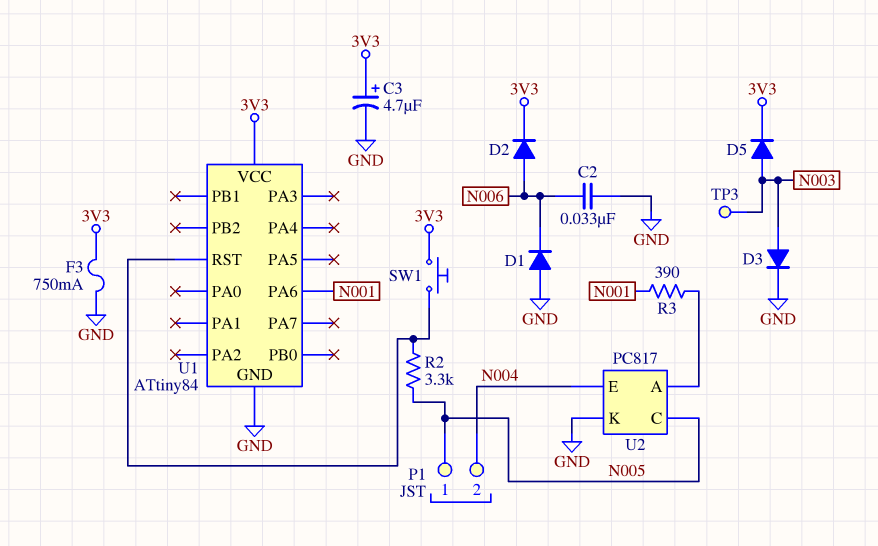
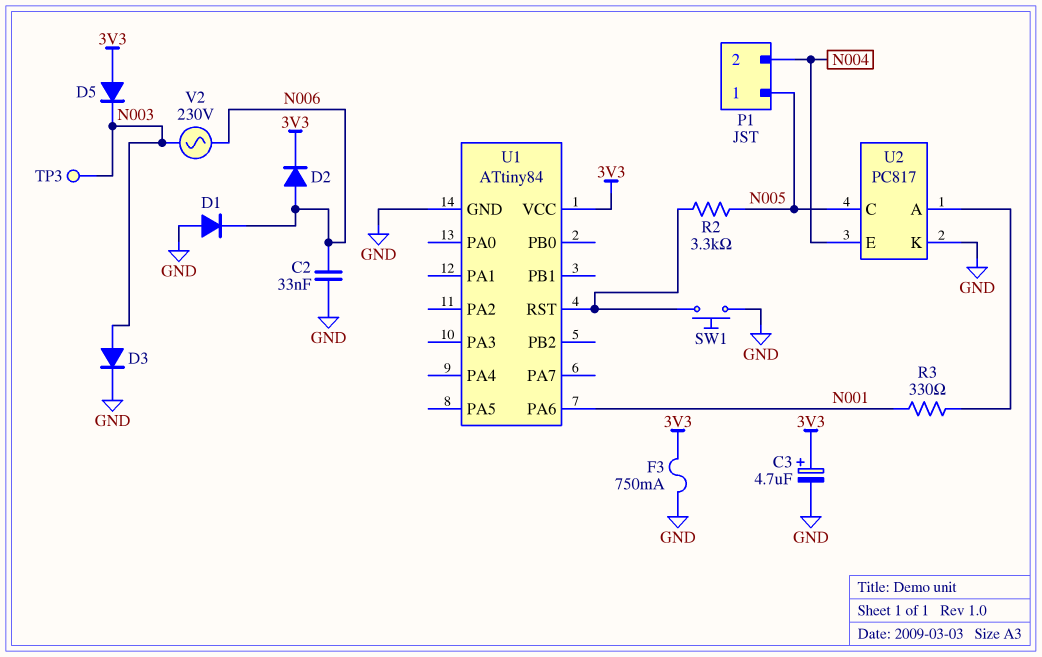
D5: diode (A N003, K 3V3) -> diode (A 3V3, K N003)
R3: 390 (N001, U2/A) -> 330 (N001, U2/A)
SW1: button (3V3, U1/RST) -> button (GND, U1/RST)
V2: none -> AC 230V (N003, N006)

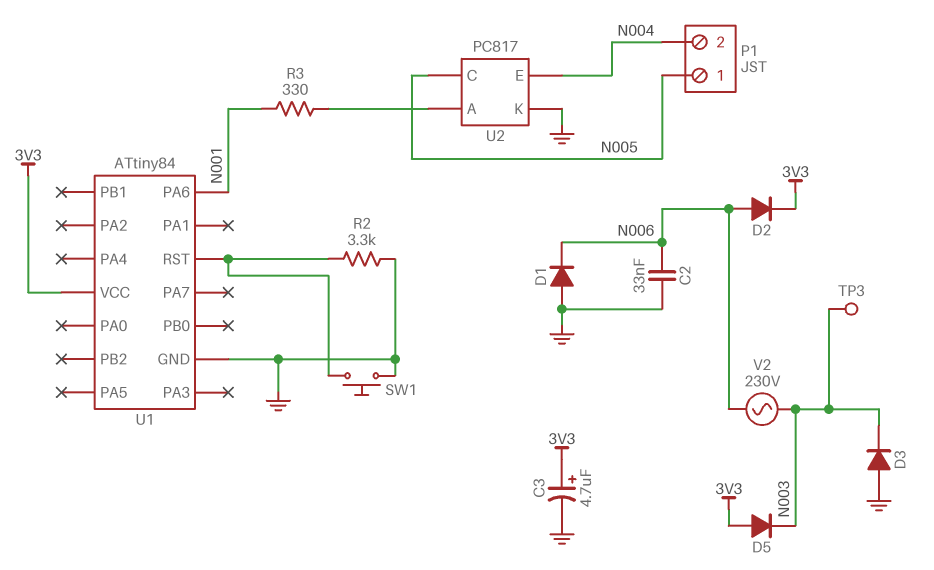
D3: diode (A N003, K GND) -> diode (A GND, K N003)
F3: 750mA (3V3, GND) -> none
R2: 3.3k (N005, U1/RST) -> 3.3k (GND, U1/RST)

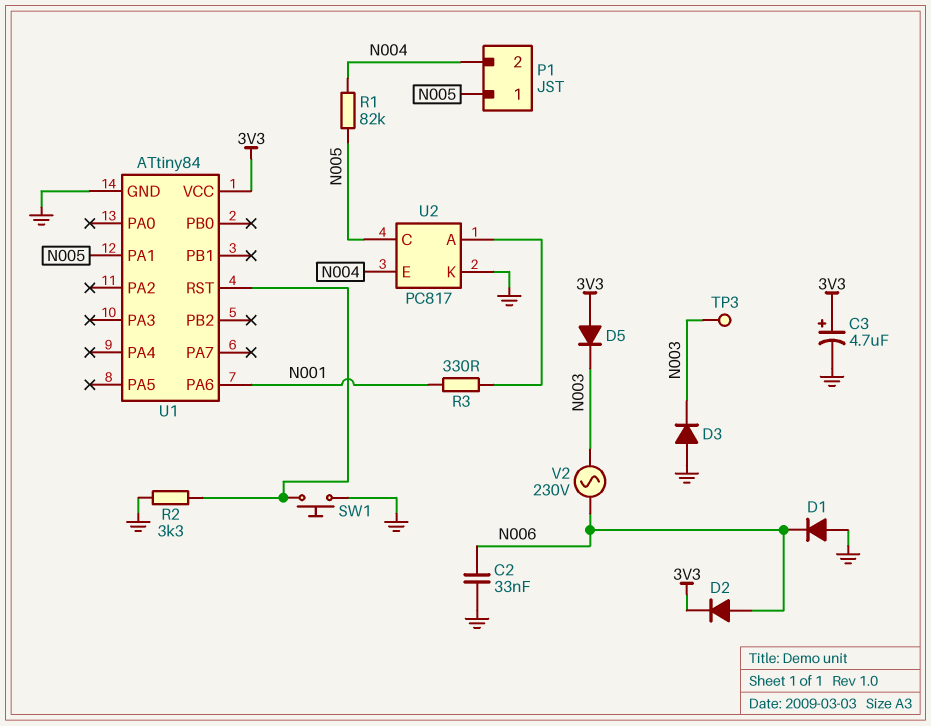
R1: none -> 82k (N004, N005)
U1 pin PA1: none -> N005

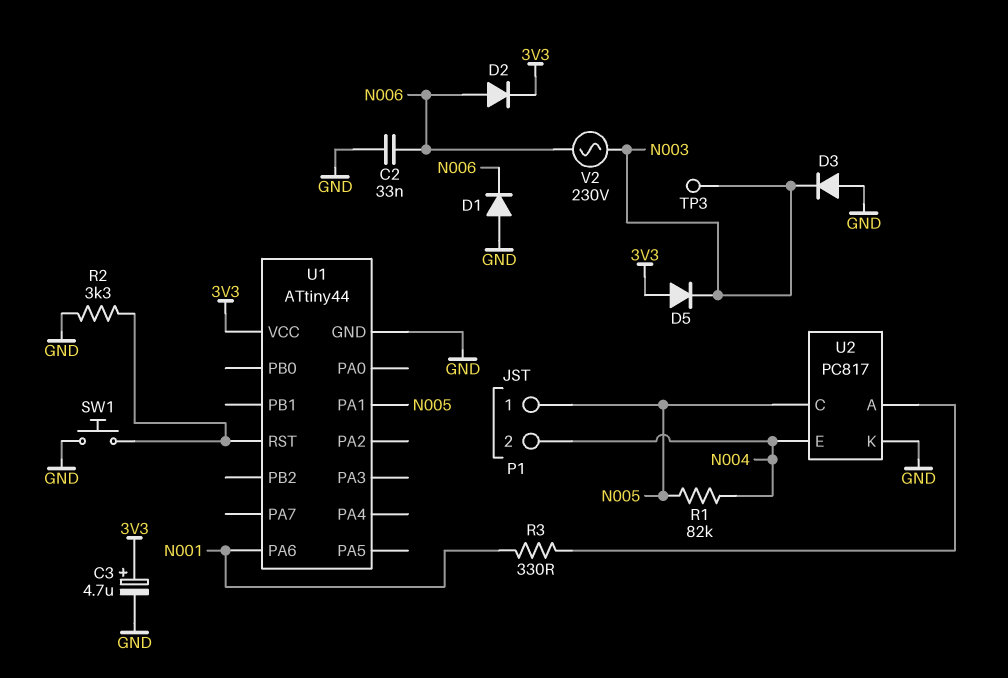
U1: ATtiny84 -> ATtiny44

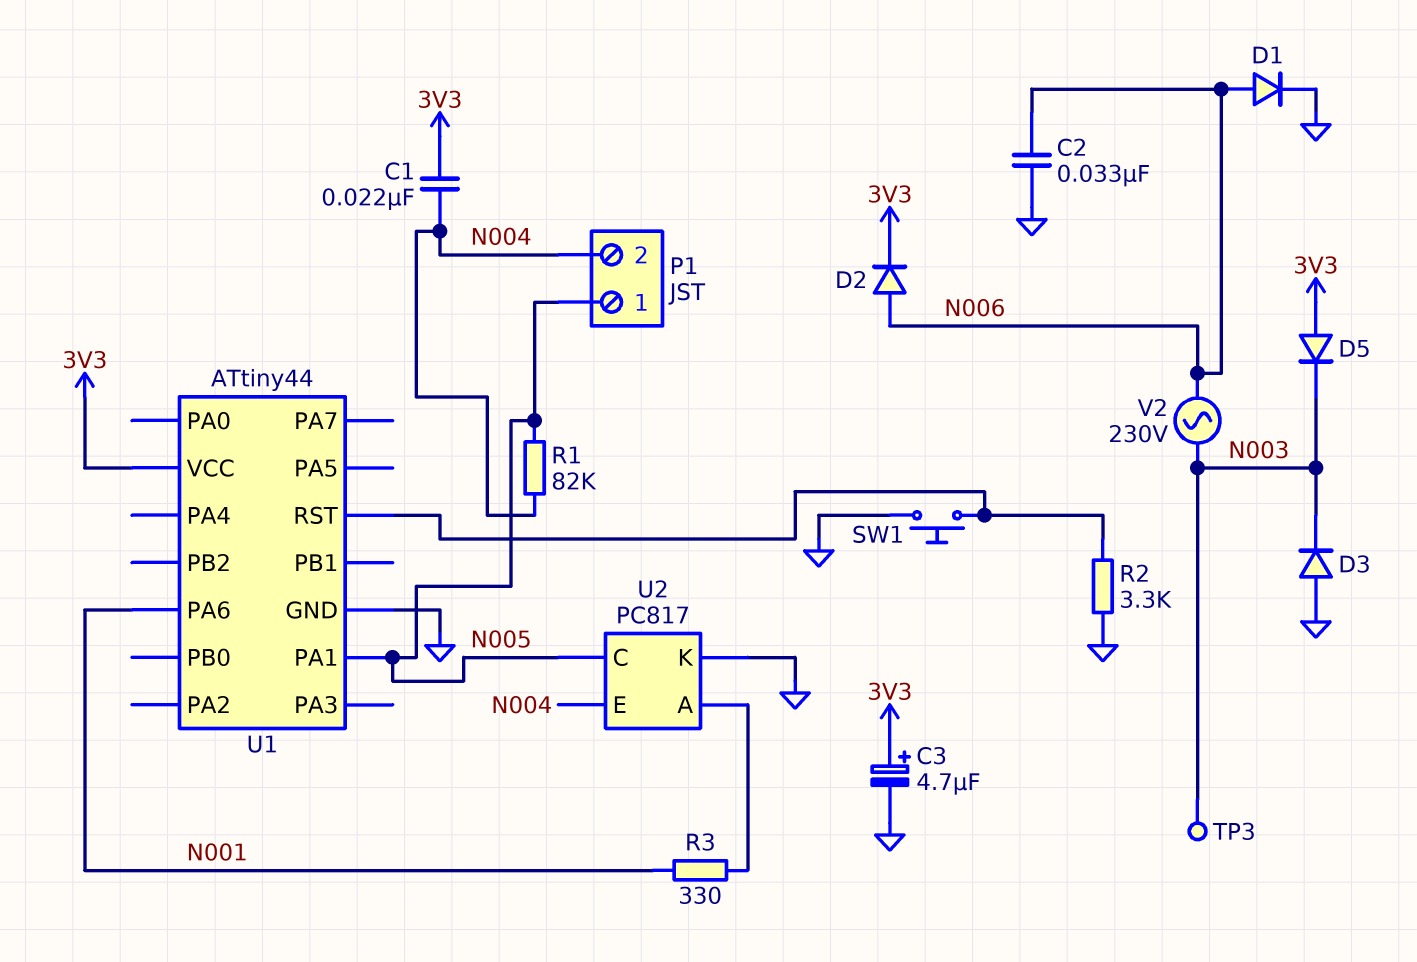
C1: none -> 22nF (3V3, N004)
D1: diode (A GND, K N006) -> diode (A N006, K GND)

